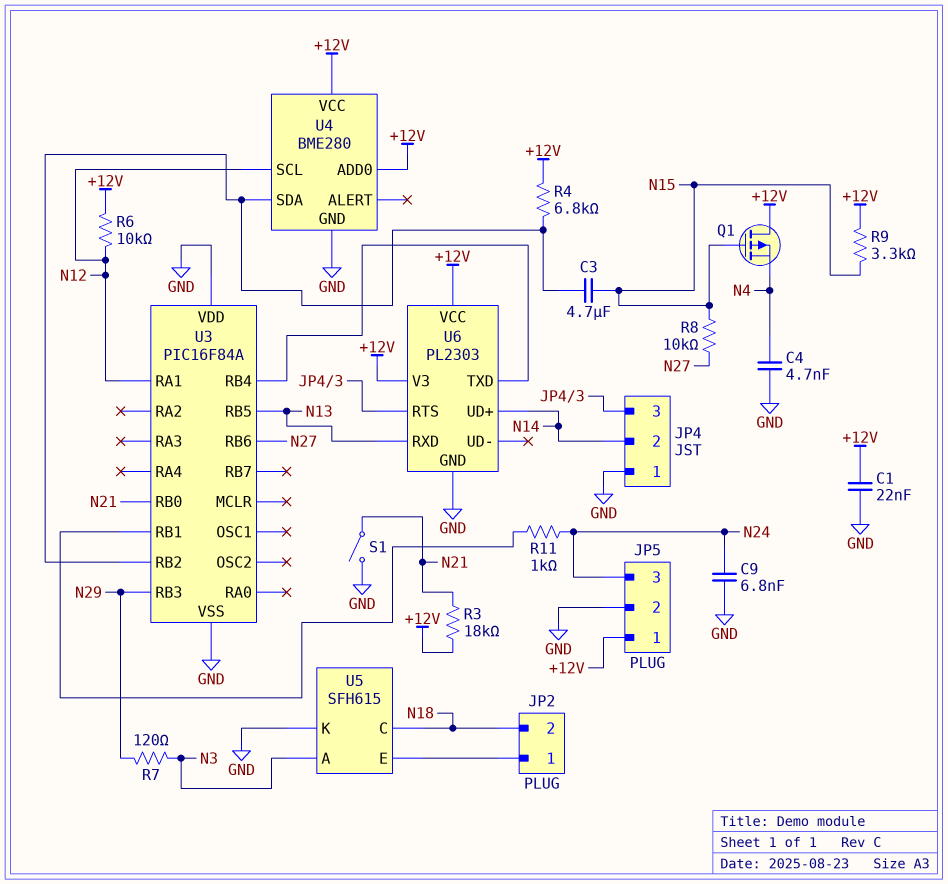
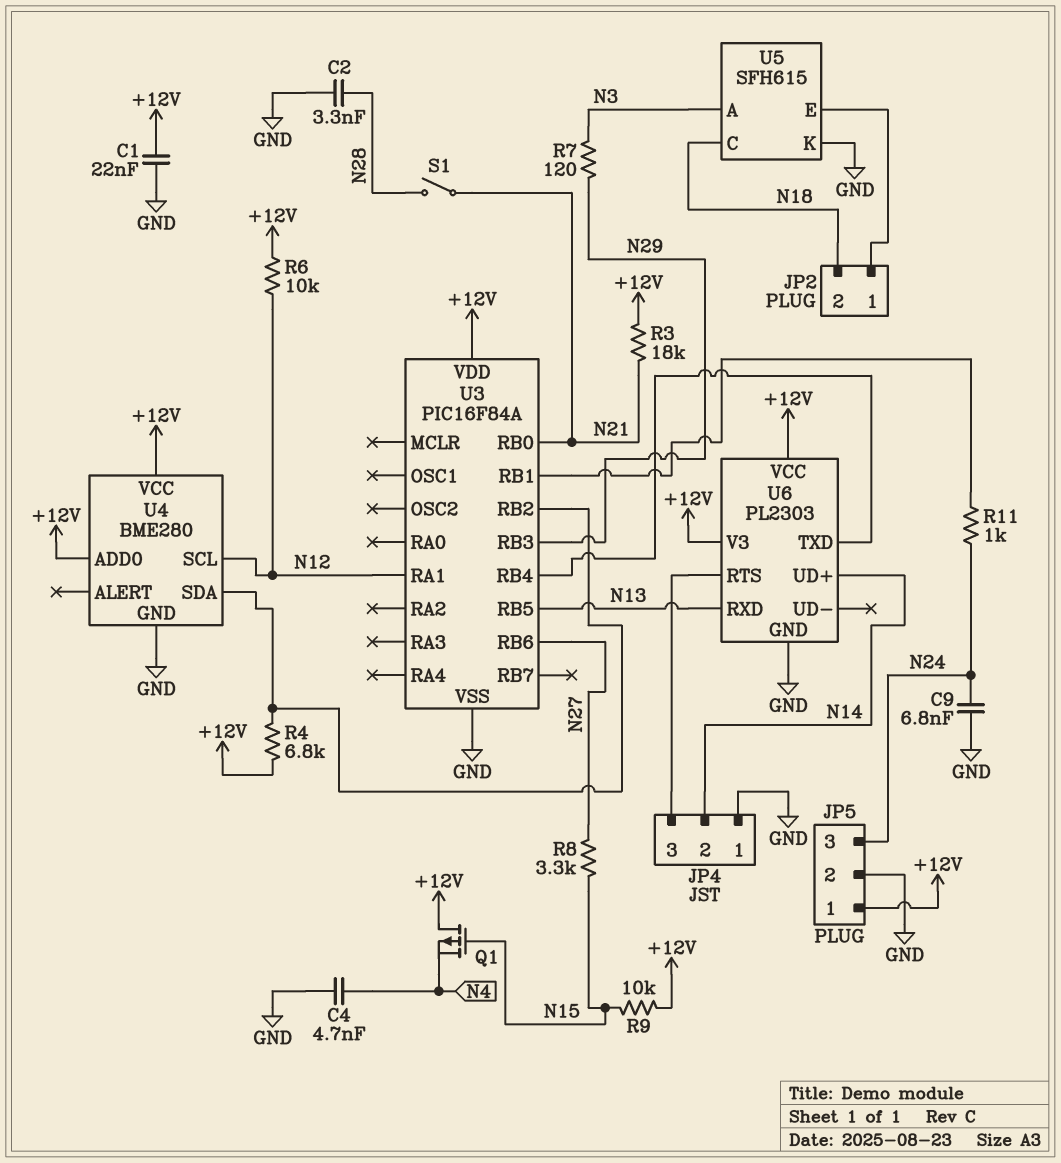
C2: none -> 3.3nF (GND, N28)
C3: 4.7uF (N15, U3/RB2) -> none
R8: 10k (N15, N27) -> 3.3k (N15, N27)
R9: 3.3k (+12V, N15) -> 10k (+12V, N15)
S1: switch (GND, N21) -> switch (N21, N28)
U3 pin VDD: GND -> +12V

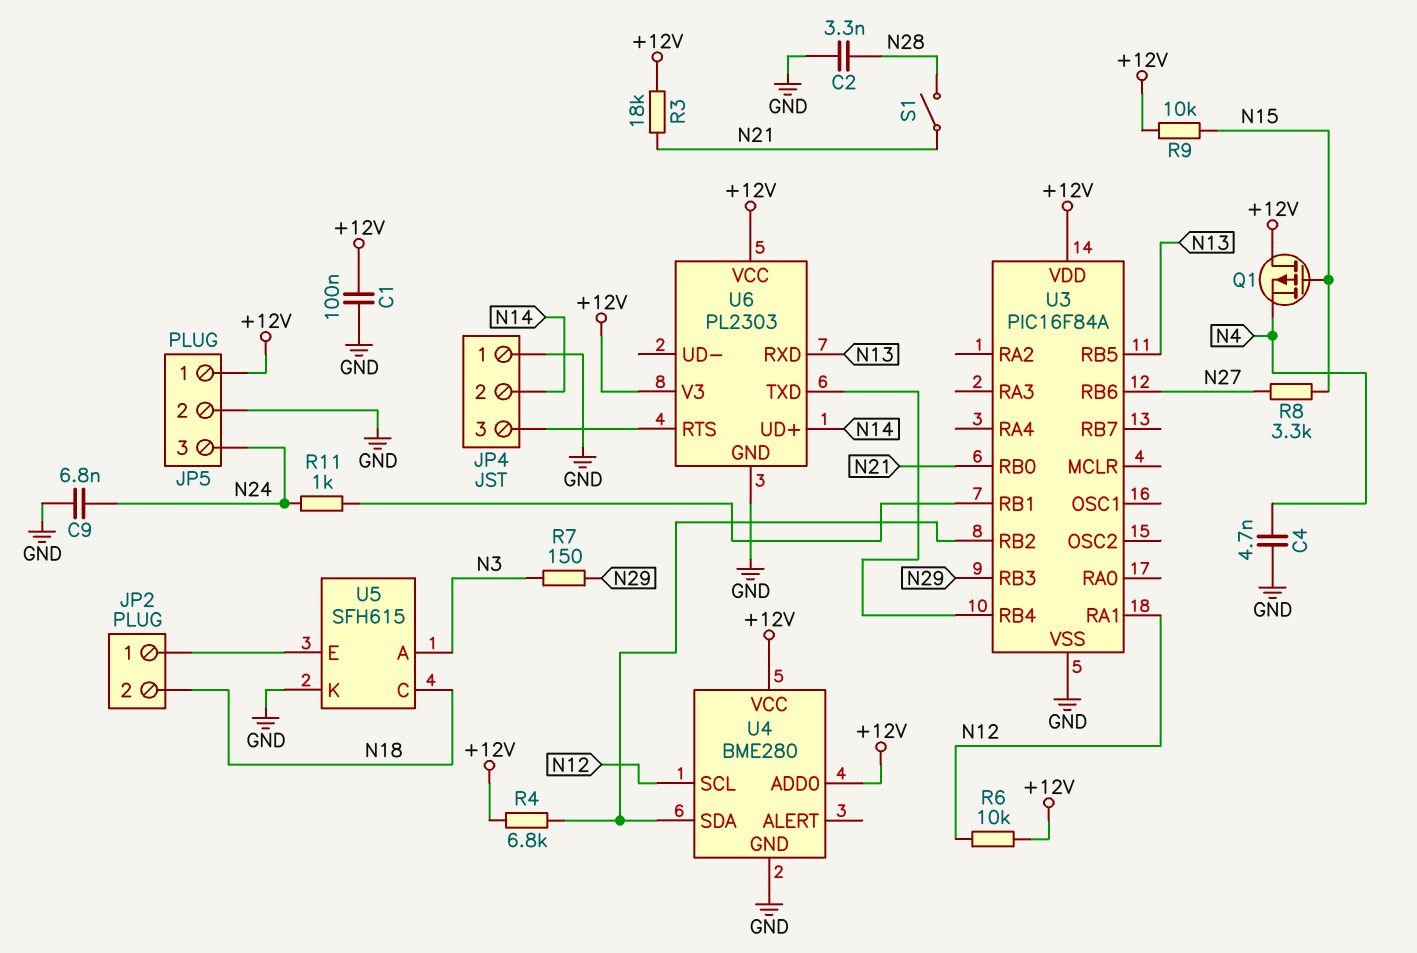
C1: 22nF (+12V, GND) -> 100nF (+12V, GND)
R7: 120 (N3, N29) -> 150 (N3, N29)

